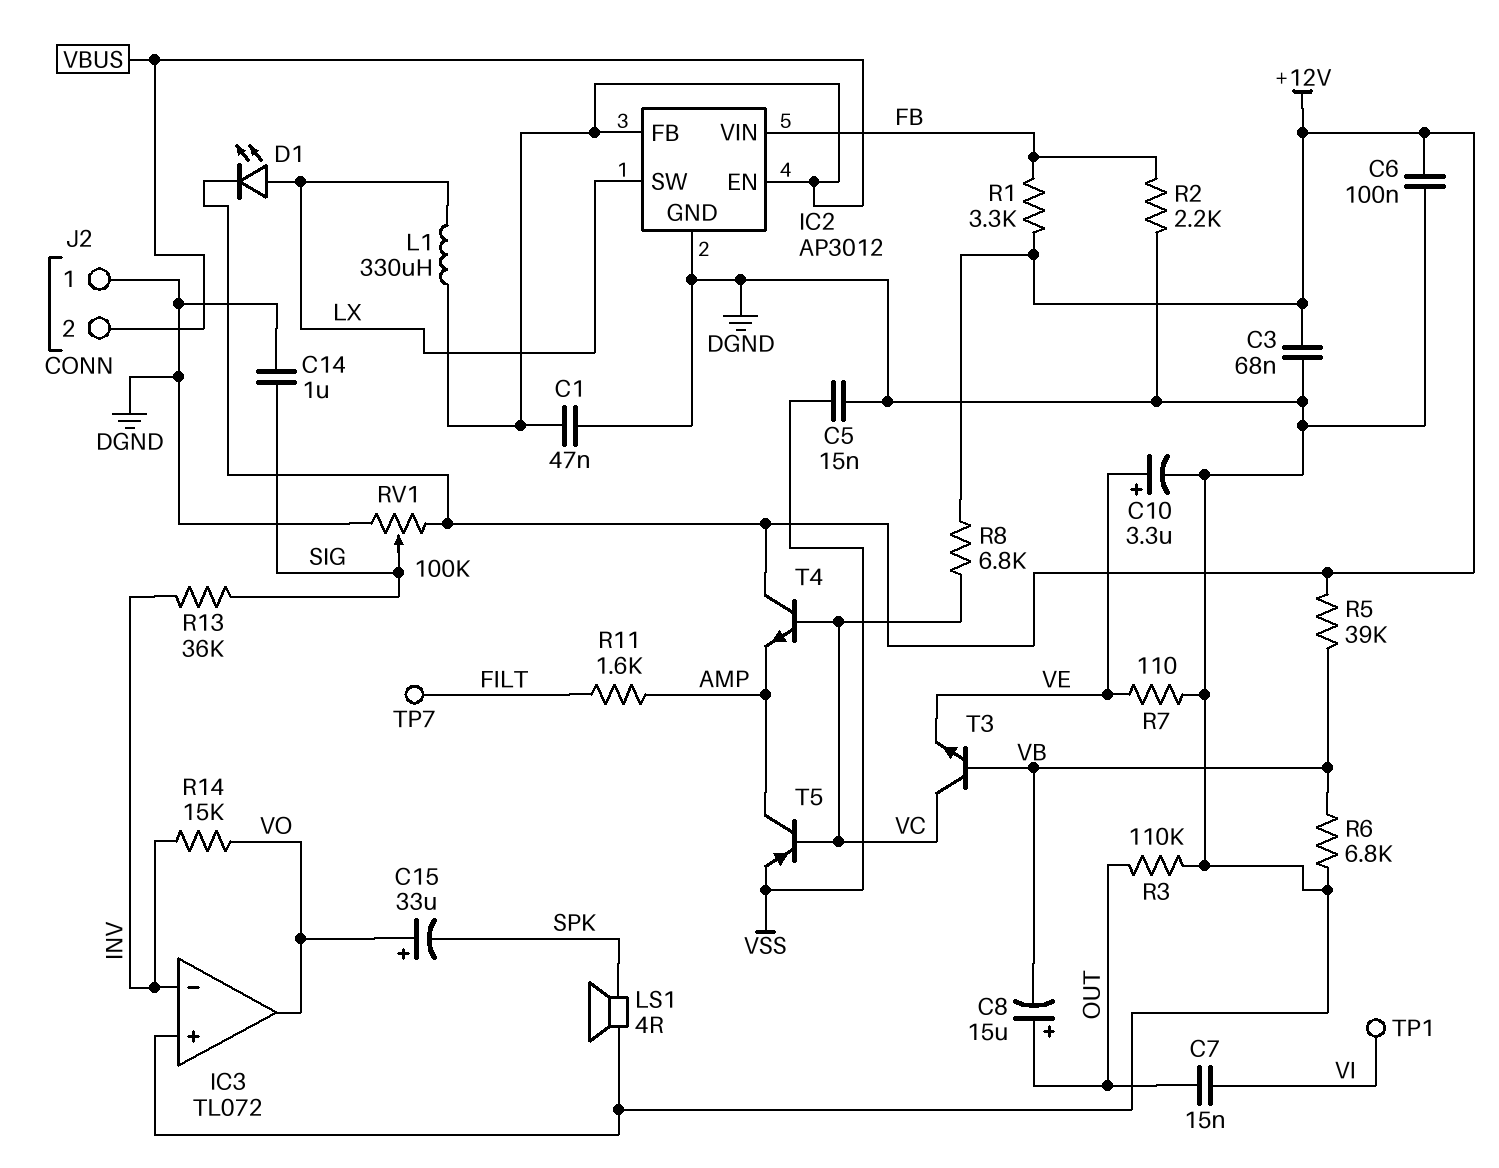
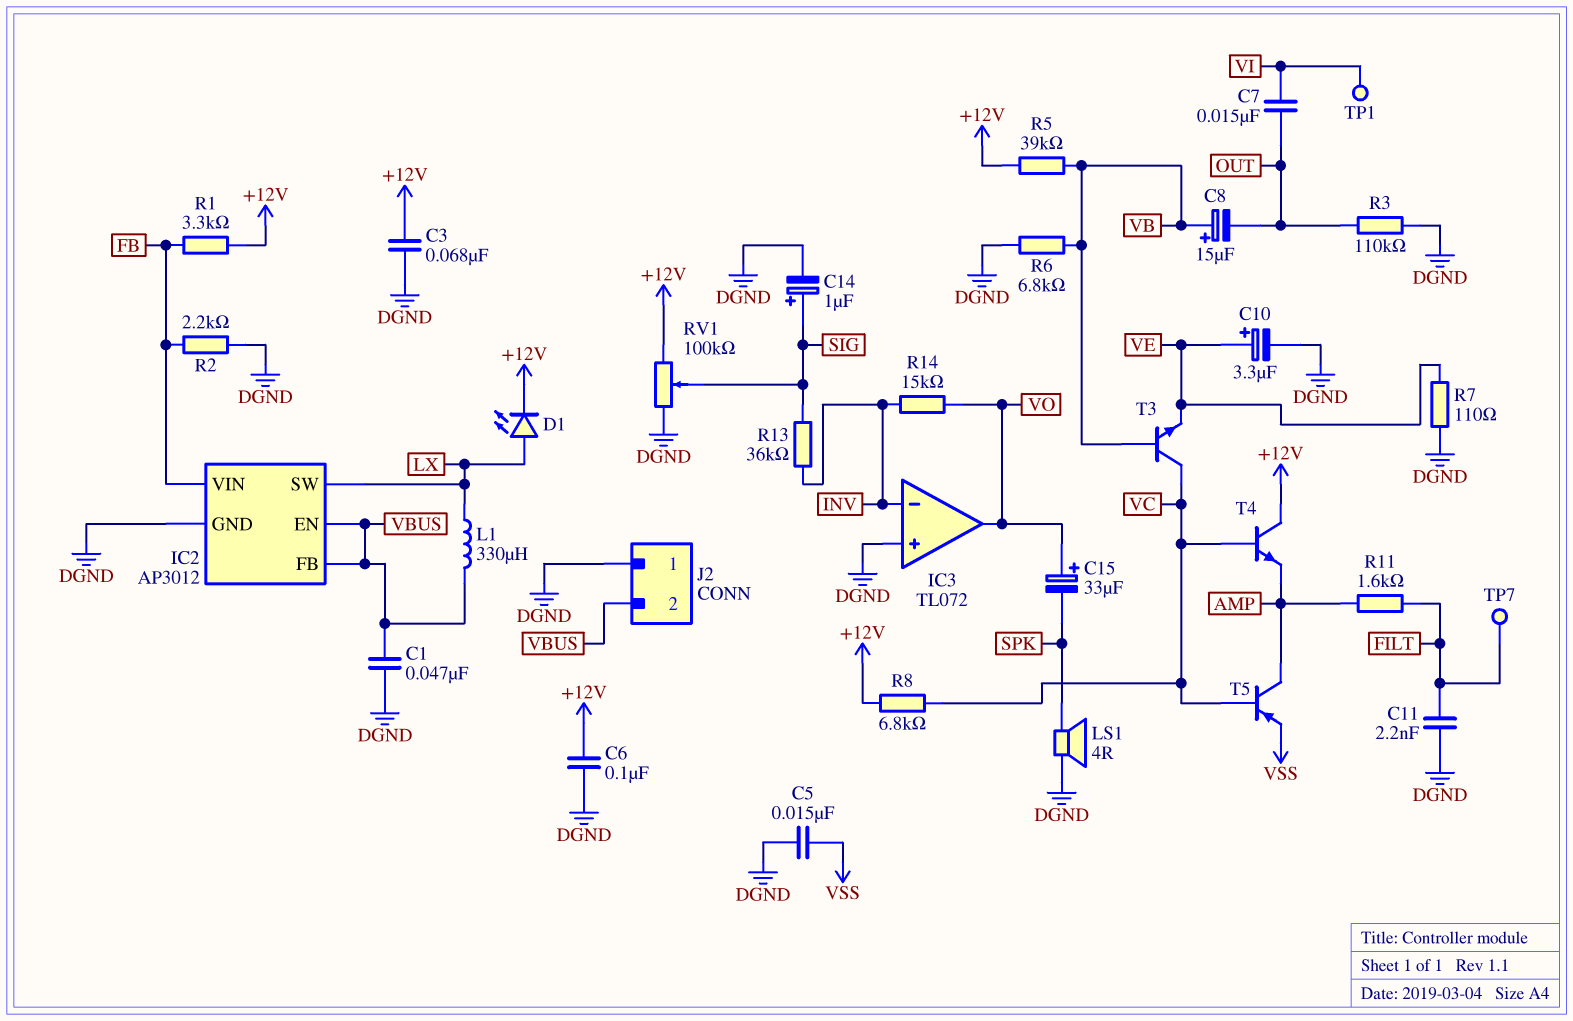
C8: 15uF (plus OUT, minus VB) -> 15uF (plus VB, minus OUT)
C11: none -> 2.2nF (DGND, FILT)
C14: 1uF (DGND, SIG) -> 1uF (plus SIG, minus DGND)

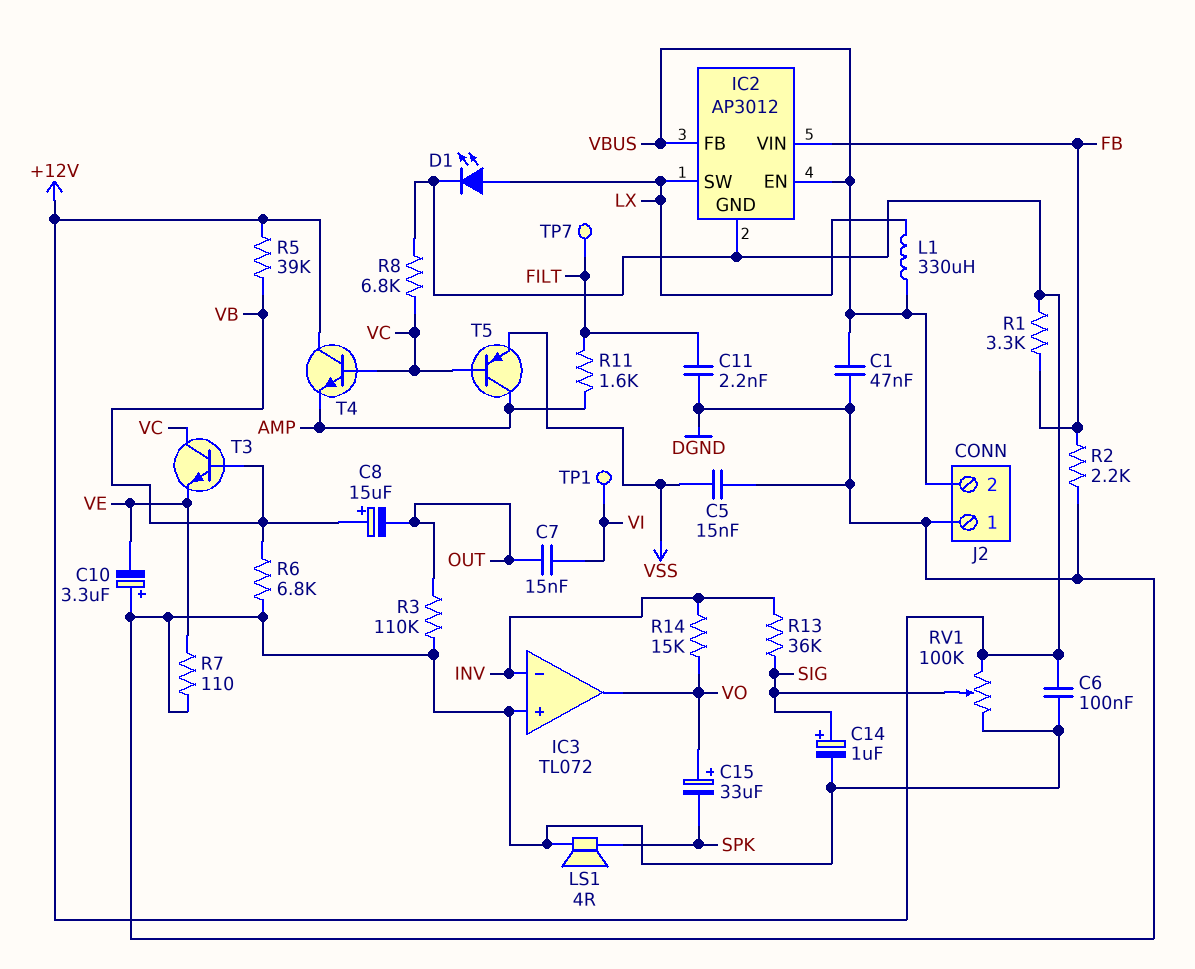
C3: 68nF (+12V, DGND) -> none
C10: 3.3uF (plus VE, minus DGND) -> 3.3uF (plus DGND, minus VE)
IC2 pin GND: DGND -> +12V

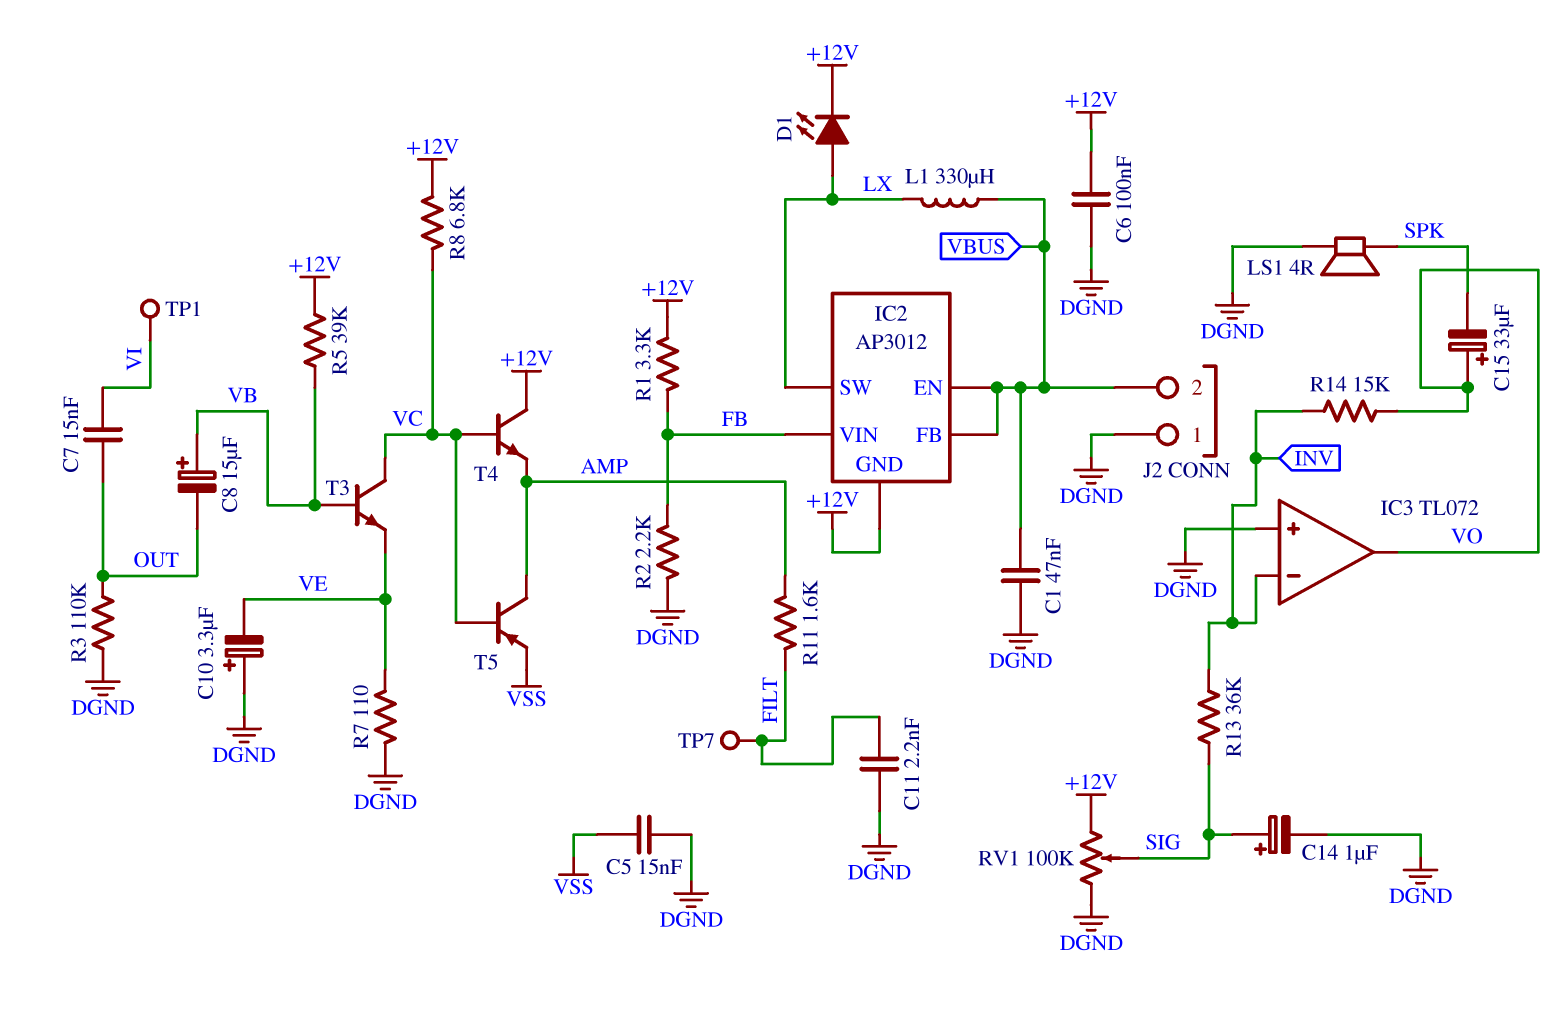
R6: 6.8k (DGND, VB) -> none

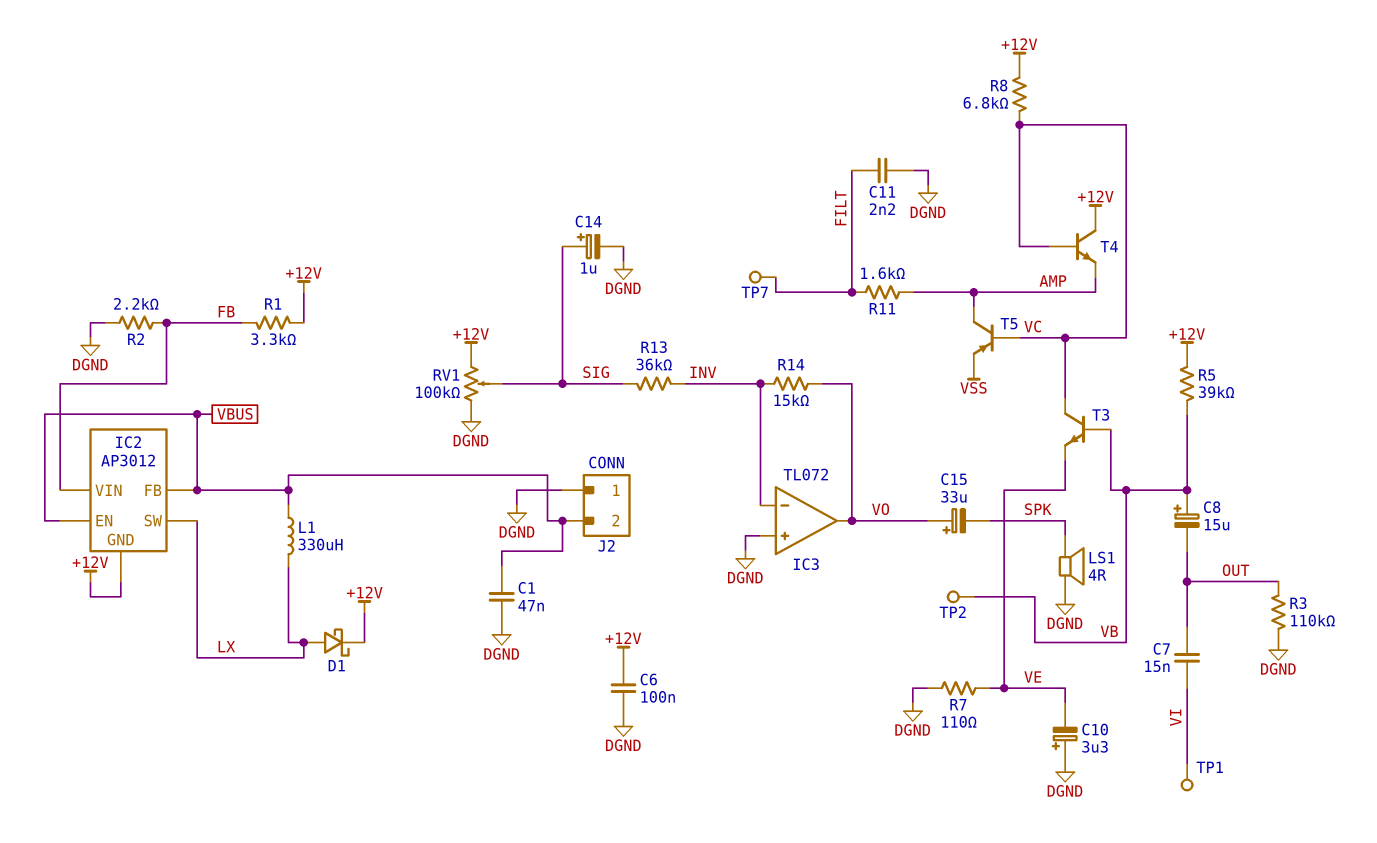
C5: 15nF (DGND, VSS) -> none
D1: LED (A LX, K +12V) -> schottky (A LX, K +12V)
TP2: none -> test point (VB)

